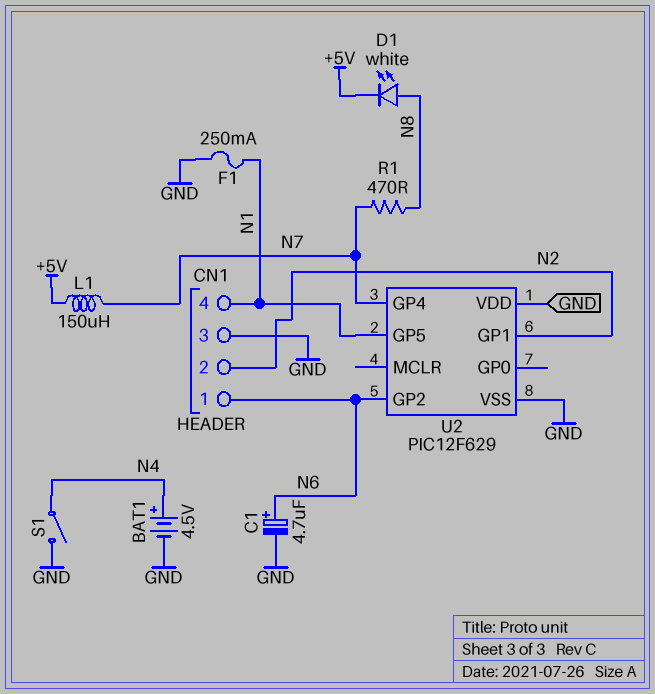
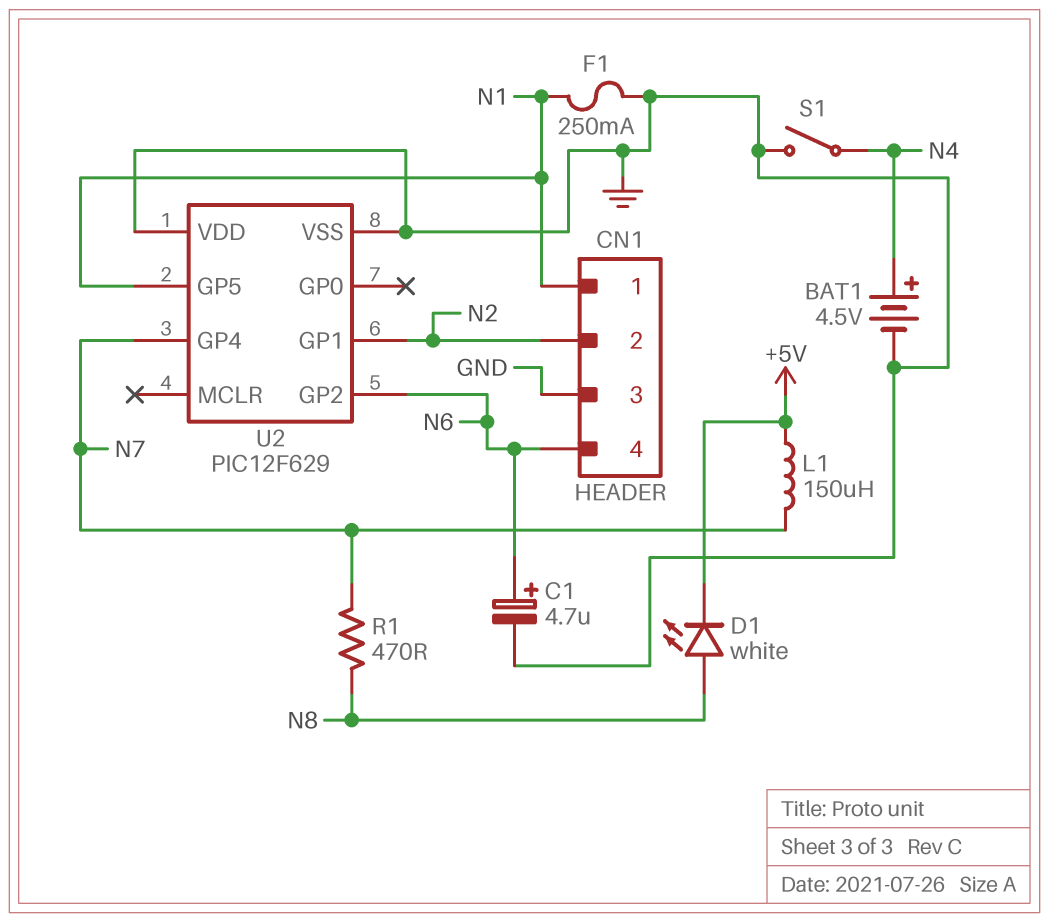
CN1 pin 1: N6 -> N1
CN1 pin 4: N1 -> N6

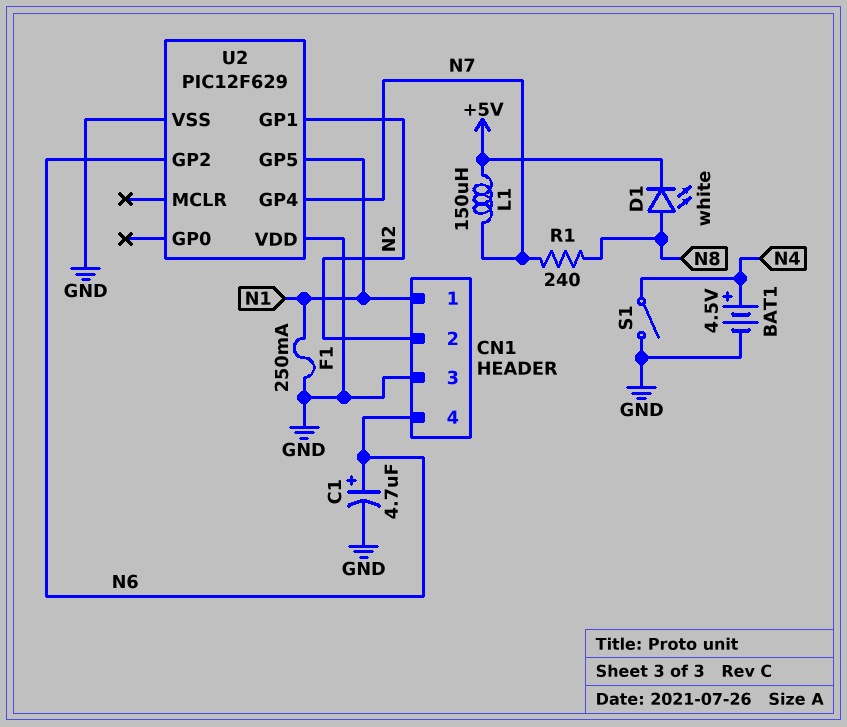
R1: 470 (N7, N8) -> 240 (N7, N8)

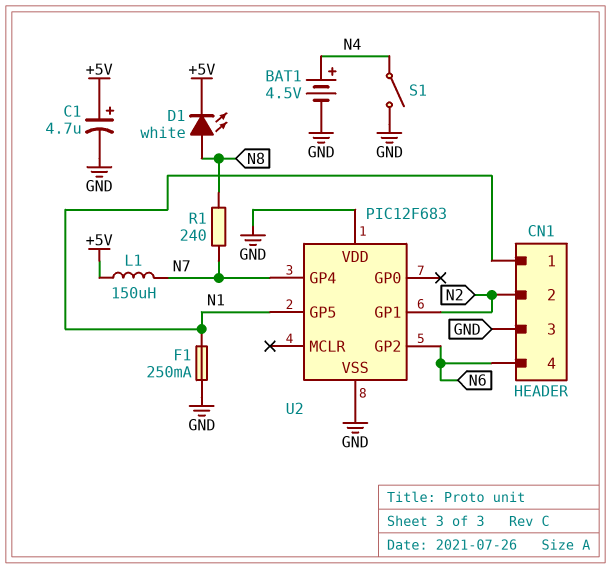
C1: 4.7uF (plus N6, minus GND) -> 4.7uF (plus +5V, minus GND)
U2: PIC12F629 -> PIC12F683

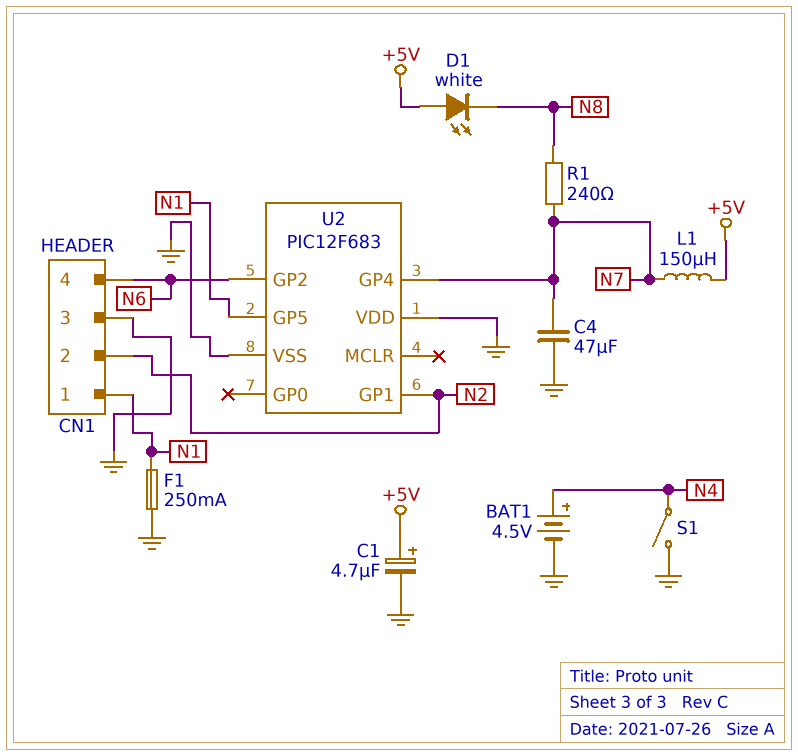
C4: none -> 47uF (GND, N7)
D1: LED white (A N8, K +5V) -> LED white (A +5V, K N8)

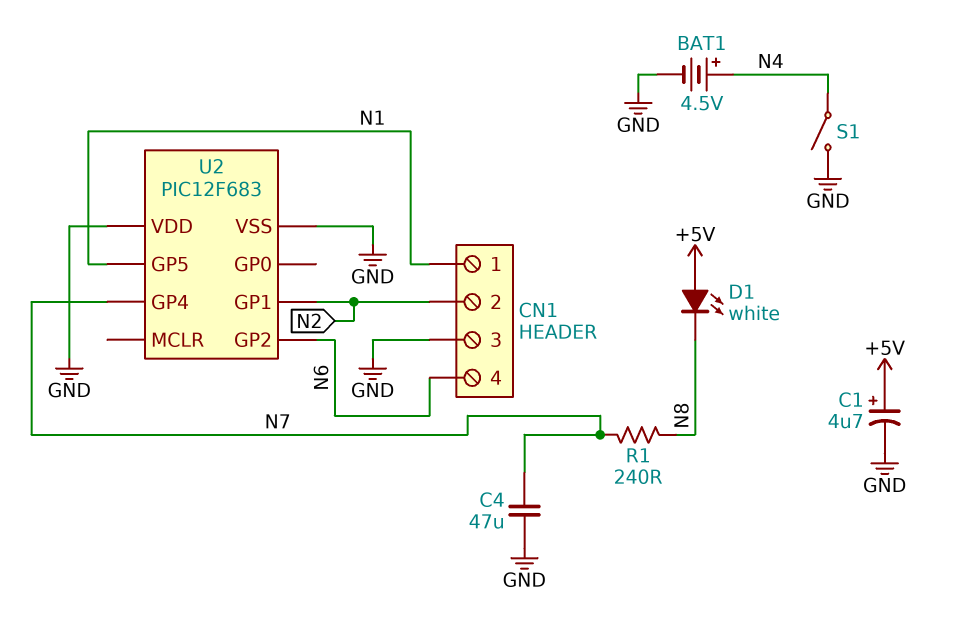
F1: 250mA (GND, N1) -> none
L1: 150uH (+5V, N7) -> none

